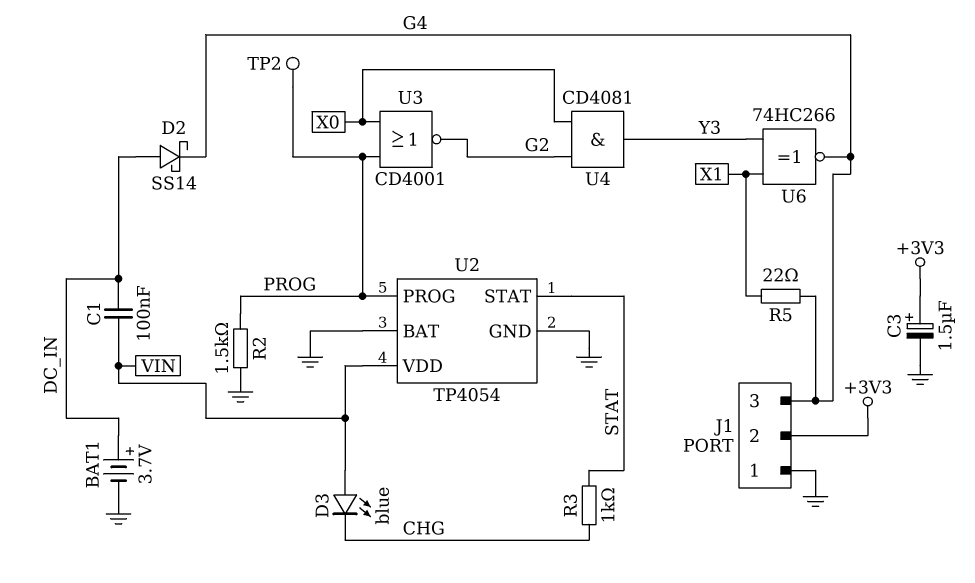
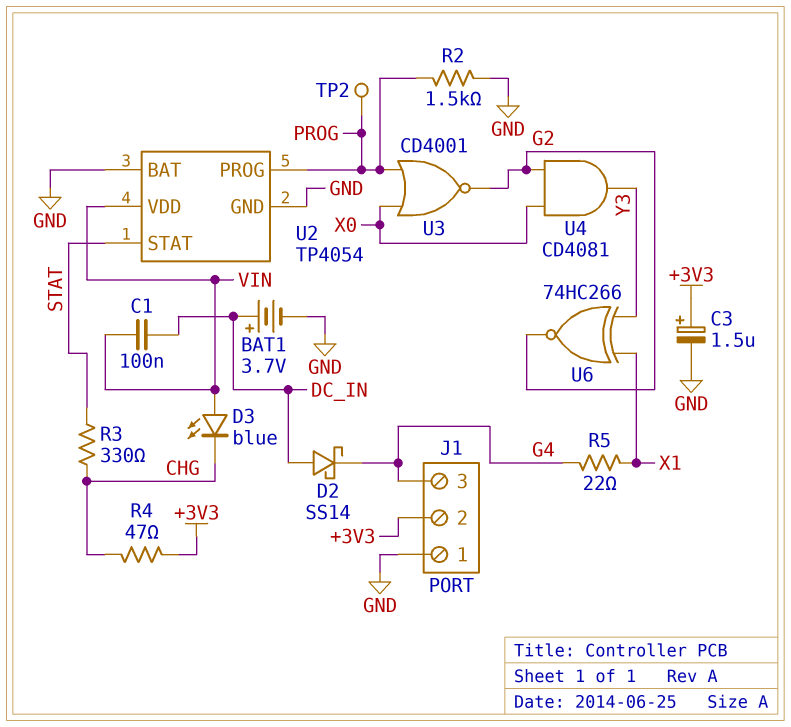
R3: 1k (CHG, STAT) -> 330 (CHG, STAT)
R4: none -> 47 (+3V3, CHG)
U6: XNOR 74HC266 (in X1, in Y3, out G4) -> XNOR 74HC266 (in X1, in Y3, out G2)

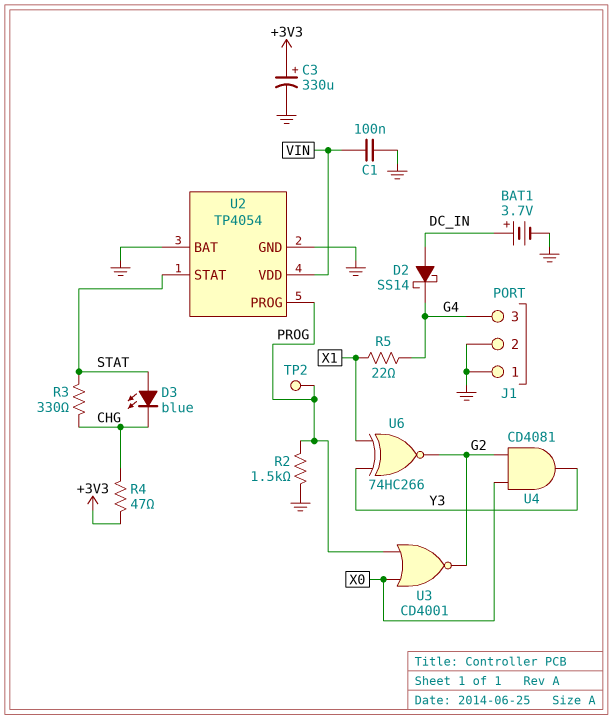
C1: 100nF (DC_IN, VIN) -> 100nF (GND, VIN)
C3: 1.5uF (plus +3V3, minus GND) -> 330uF (plus +3V3, minus GND)
D3: LED blue (A VIN, K CHG) -> LED blue (A STAT, K CHG)
J1 pin 2: +3V3 -> GND

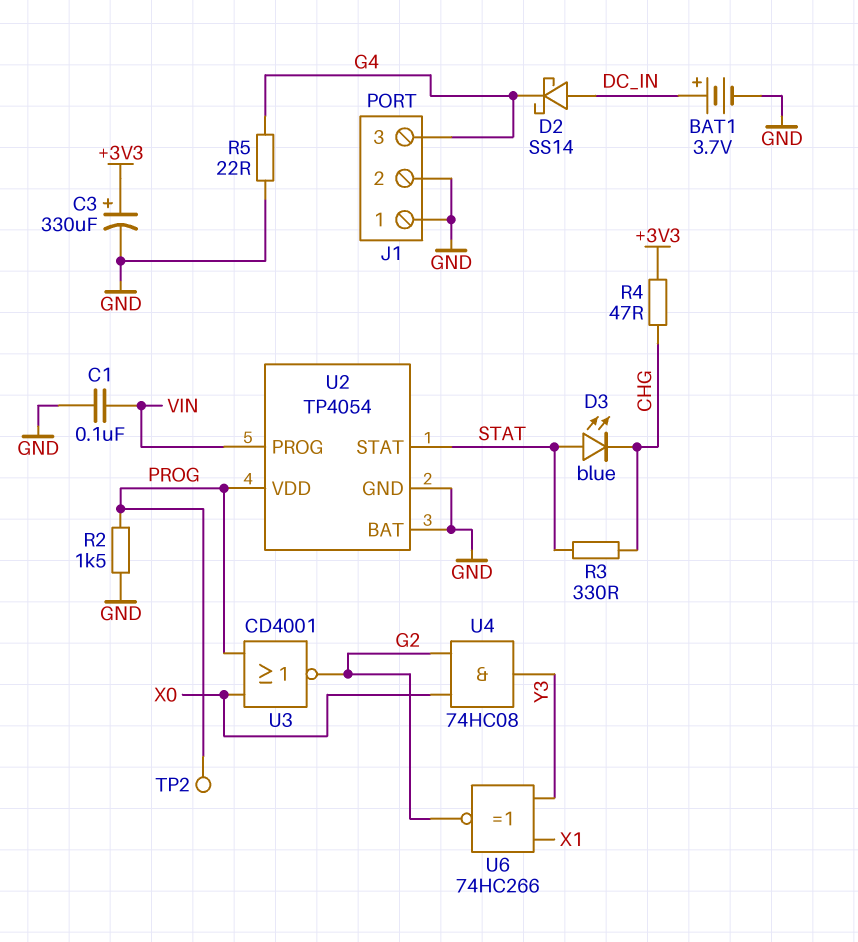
R5: 22 (G4, X1) -> 22 (G4, GND)
U2 pin PROG: PROG -> VIN
U2 pin VDD: VIN -> PROG
U4: AND CD4081 (in G2, in X0, out Y3) -> AND 74HC08 (in G2, in X0, out Y3)

